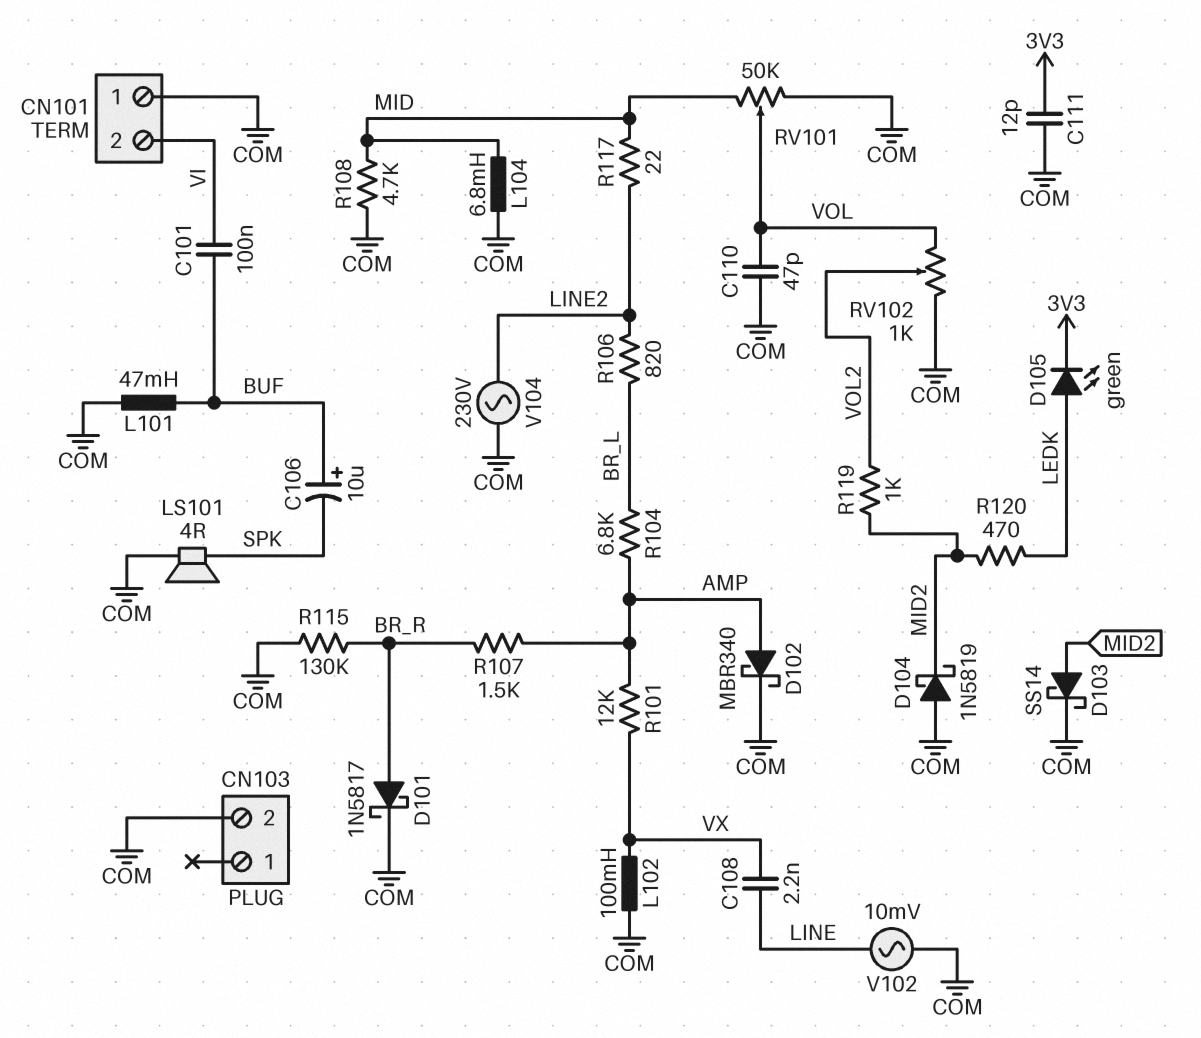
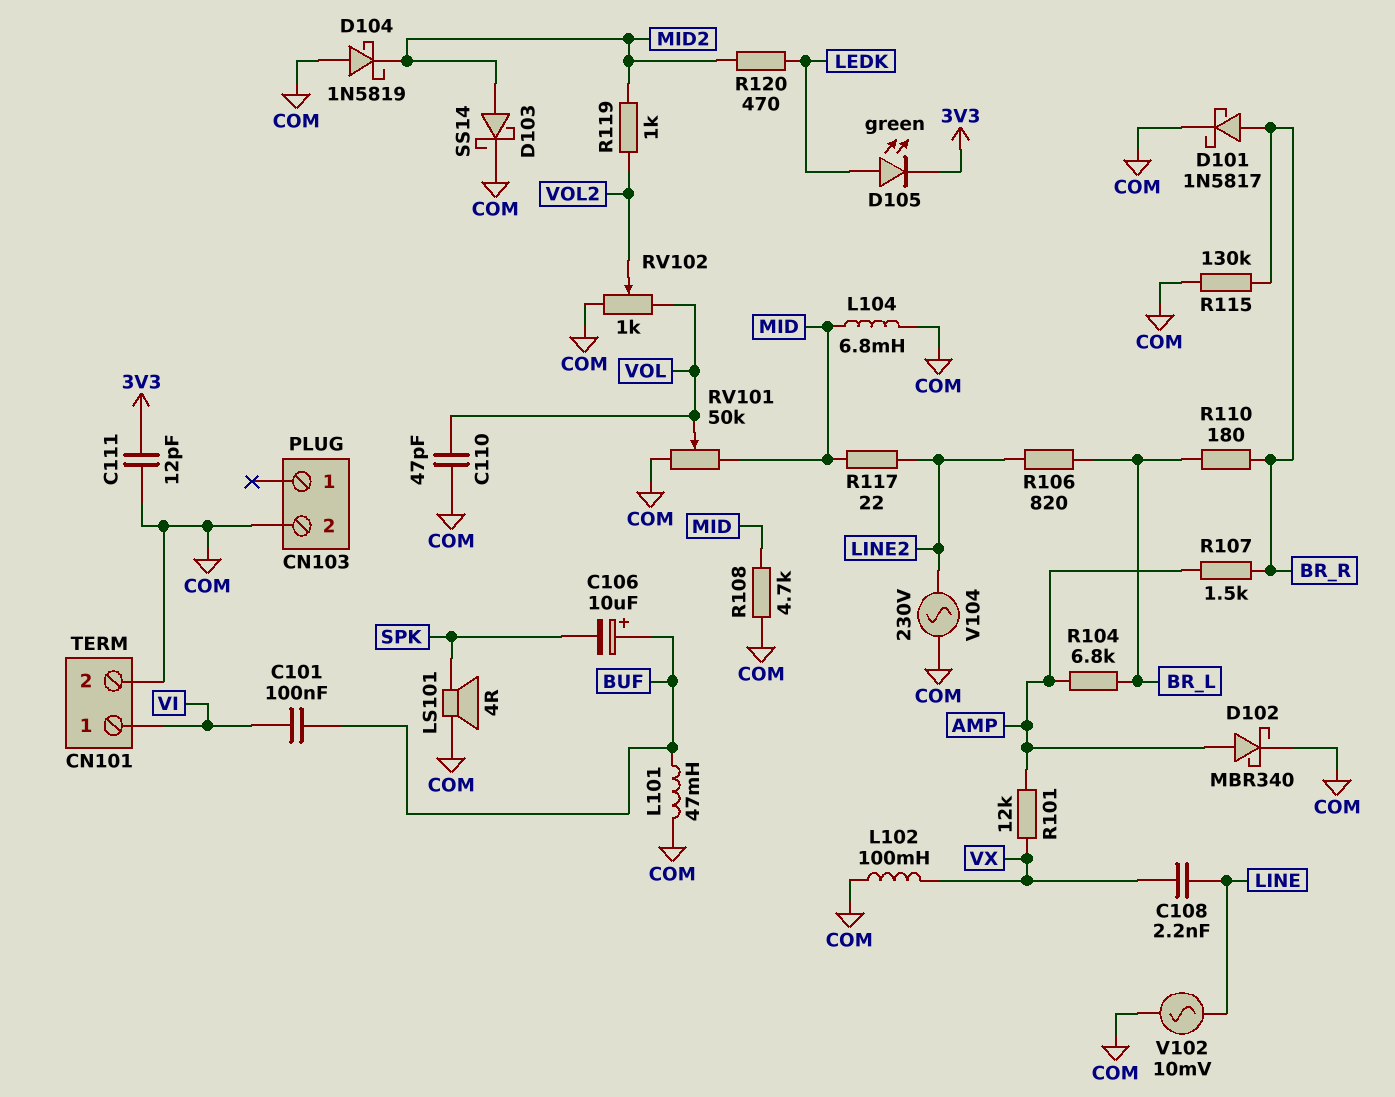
CN101 pin 1: COM -> VI
CN101 pin 2: VI -> COM
R110: none -> 180 (BR_L, BR_R)

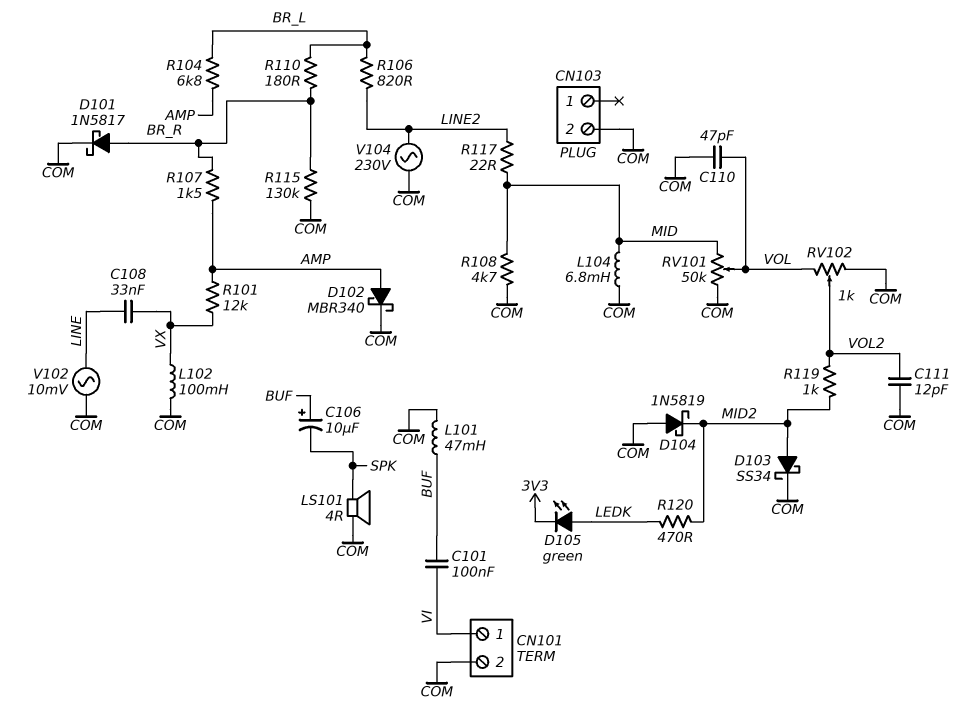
C108: 2.2nF (LINE, VX) -> 33nF (LINE, VX)
C111: 12pF (3V3, COM) -> 12pF (COM, VOL2)
D103: schottky SS14 (A MID2, K COM) -> schottky SS34 (A MID2, K COM)

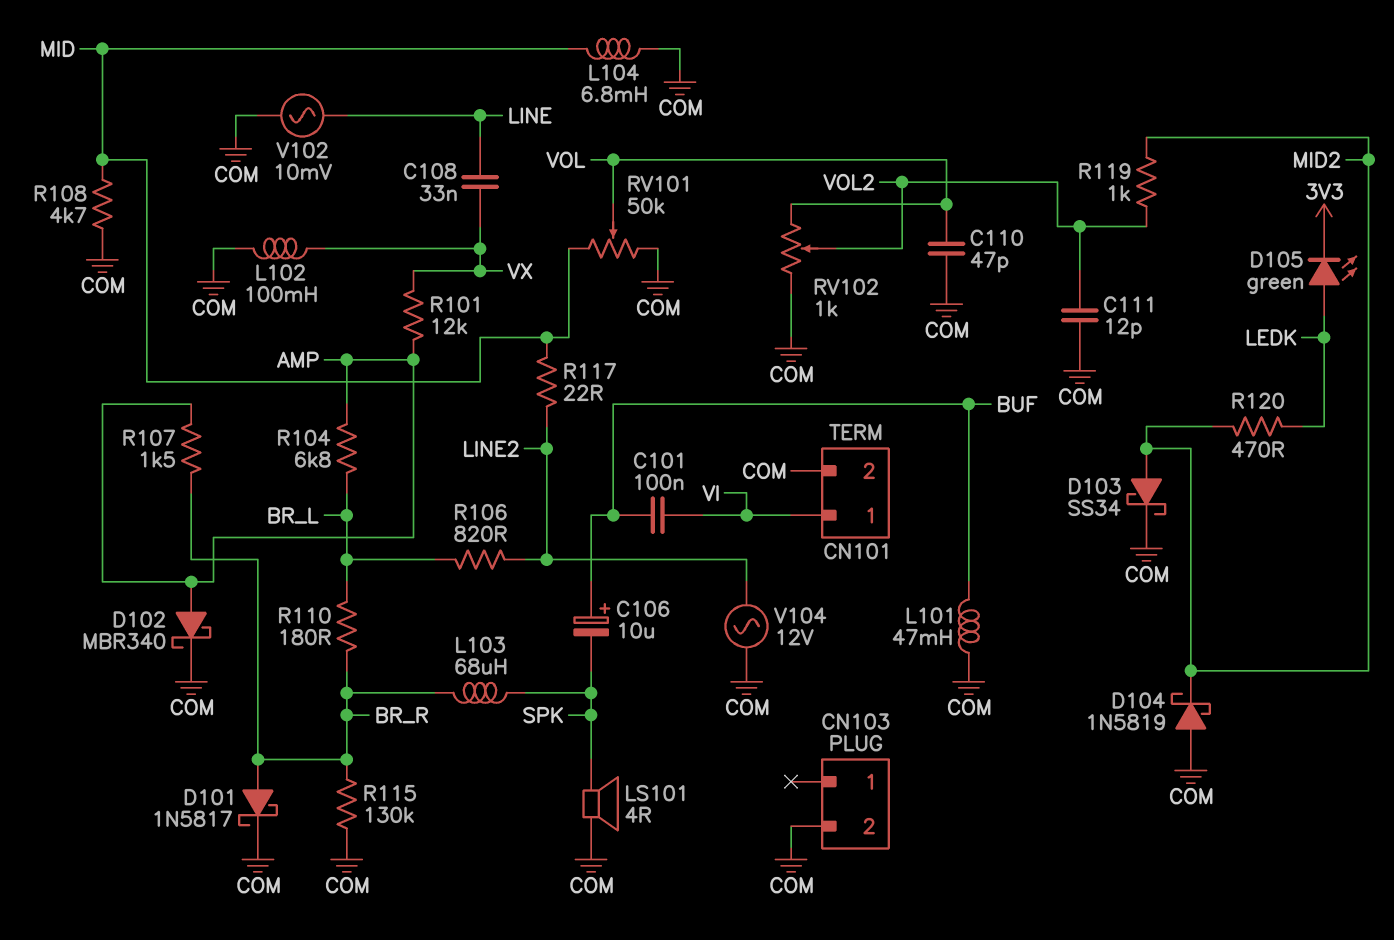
L103: none -> 68uH (BR_R, SPK)
V104: AC 230V (COM, LINE2) -> AC 12V (COM, LINE2)

